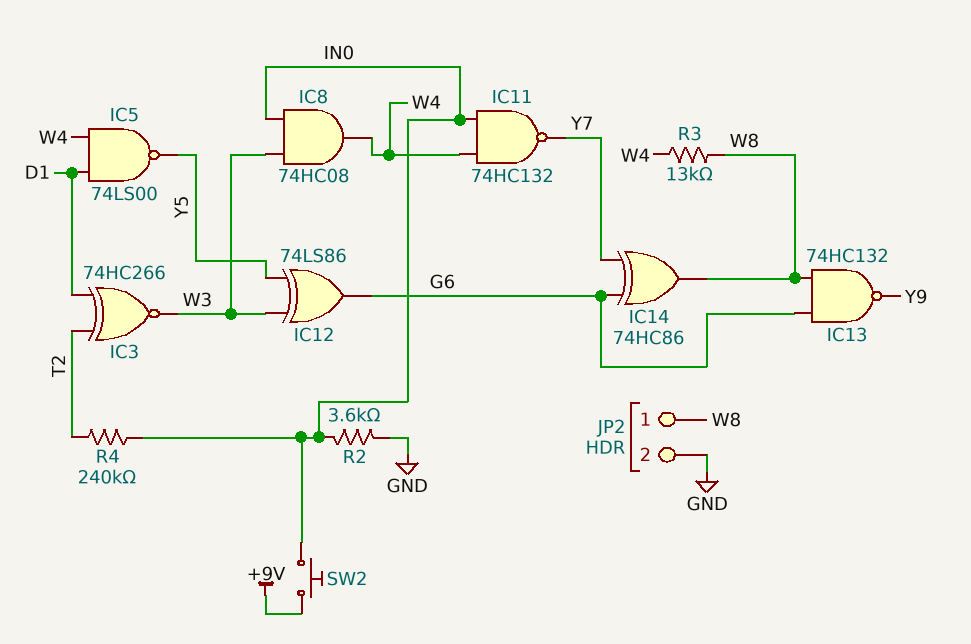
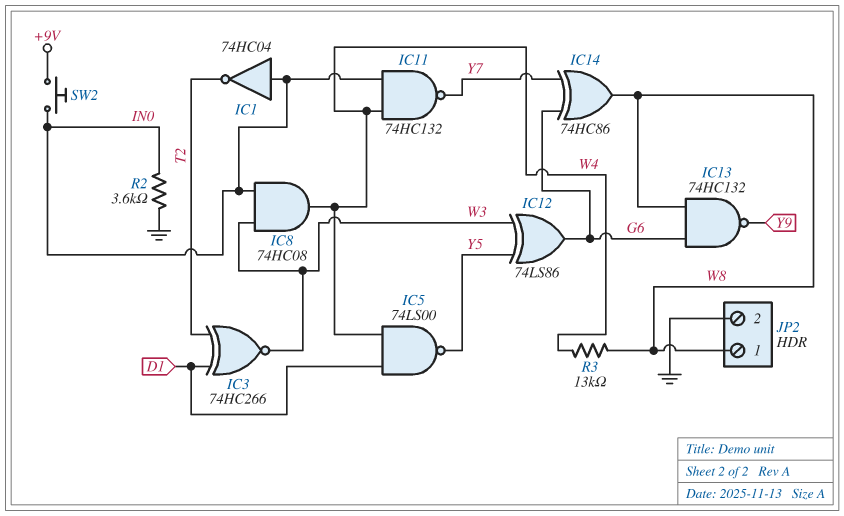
IC1: none -> NOT 74HC04 (in IN0, out T2)
R4: 240k (IN0, T2) -> none

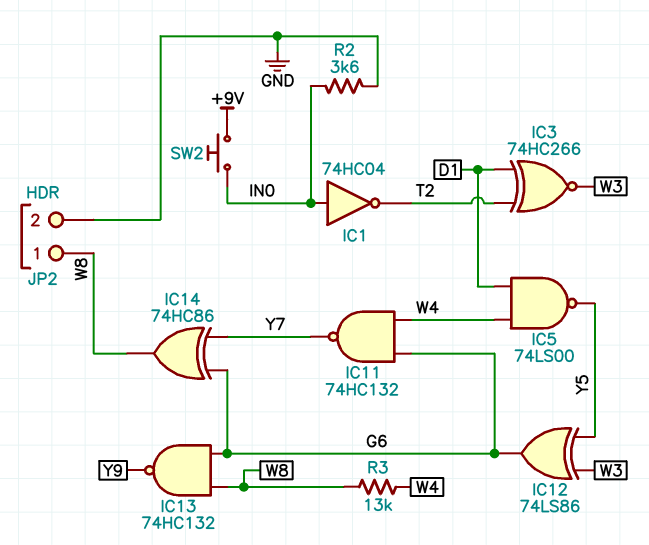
IC8: AND 74HC08 (in IN0, in W3, out W4) -> none
IC11: NAND 74HC132 (in IN0, in W4, out Y7) -> NAND 74HC132 (in G6, in W4, out Y7)

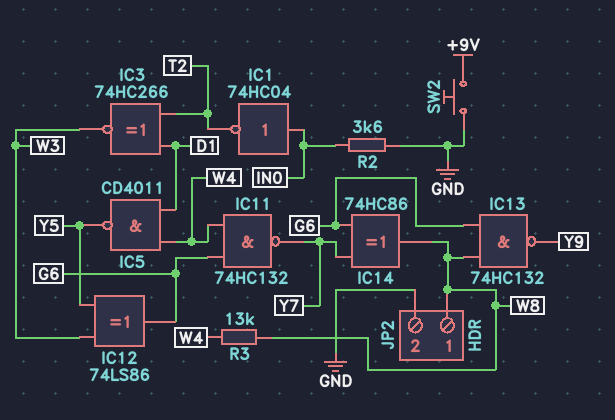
IC5: NAND 74LS00 (in D1, in W4, out Y5) -> NAND CD4011 (in D1, in W4, out Y5)
SW2: button (+9V, IN0) -> button (+9V, GND)

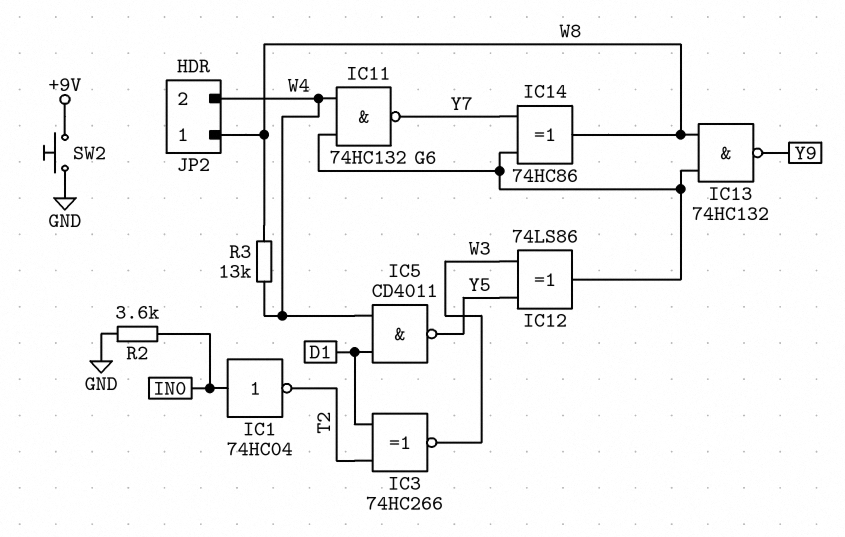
JP2 pin 2: GND -> W4

